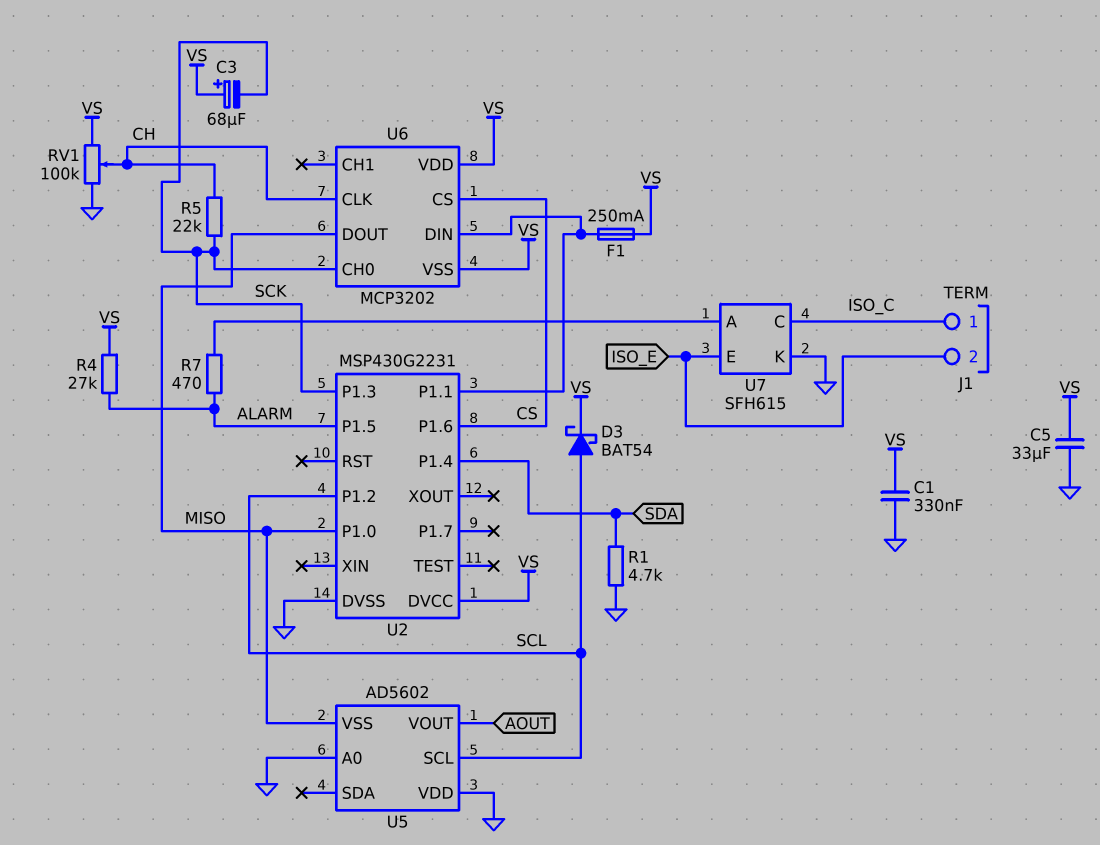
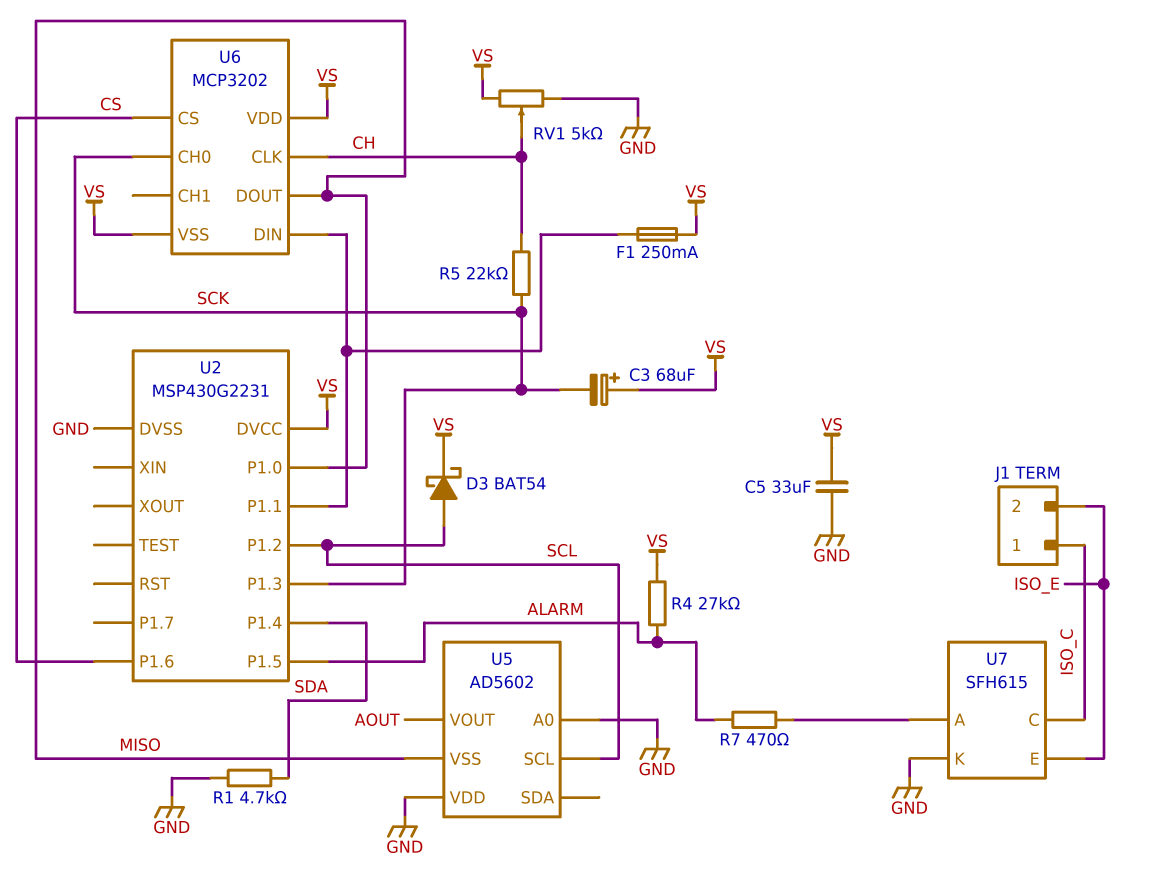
C1: 330nF (GND, VS) -> none
RV1: 100k (GND, VS, wiper CH) -> 5k (GND, VS, wiper CH)

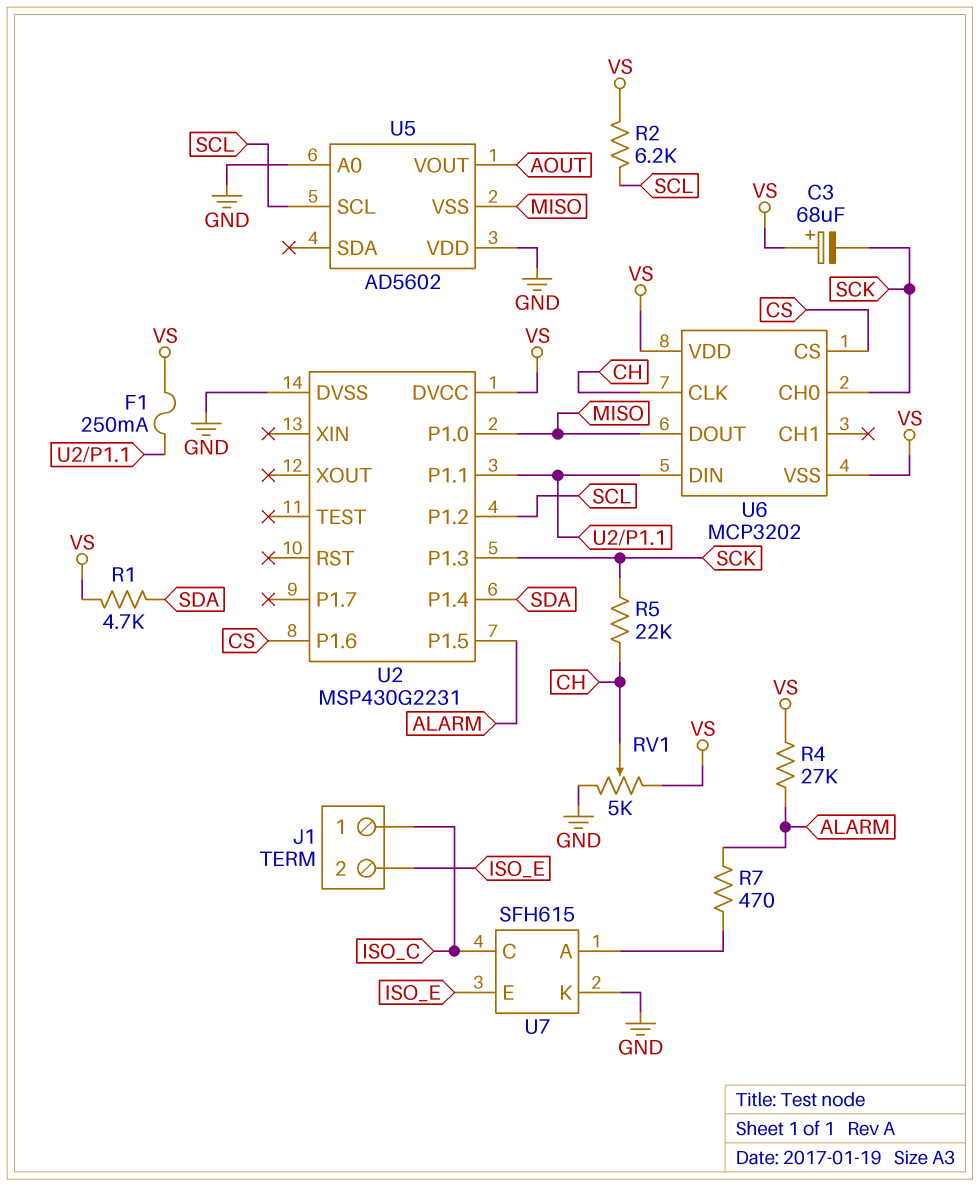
C5: 33uF (GND, VS) -> none
D3: schottky BAT54 (A SCL, K VS) -> none
R1: 4.7k (GND, SDA) -> 4.7k (SDA, VS)
R2: none -> 6.2k (SCL, VS)

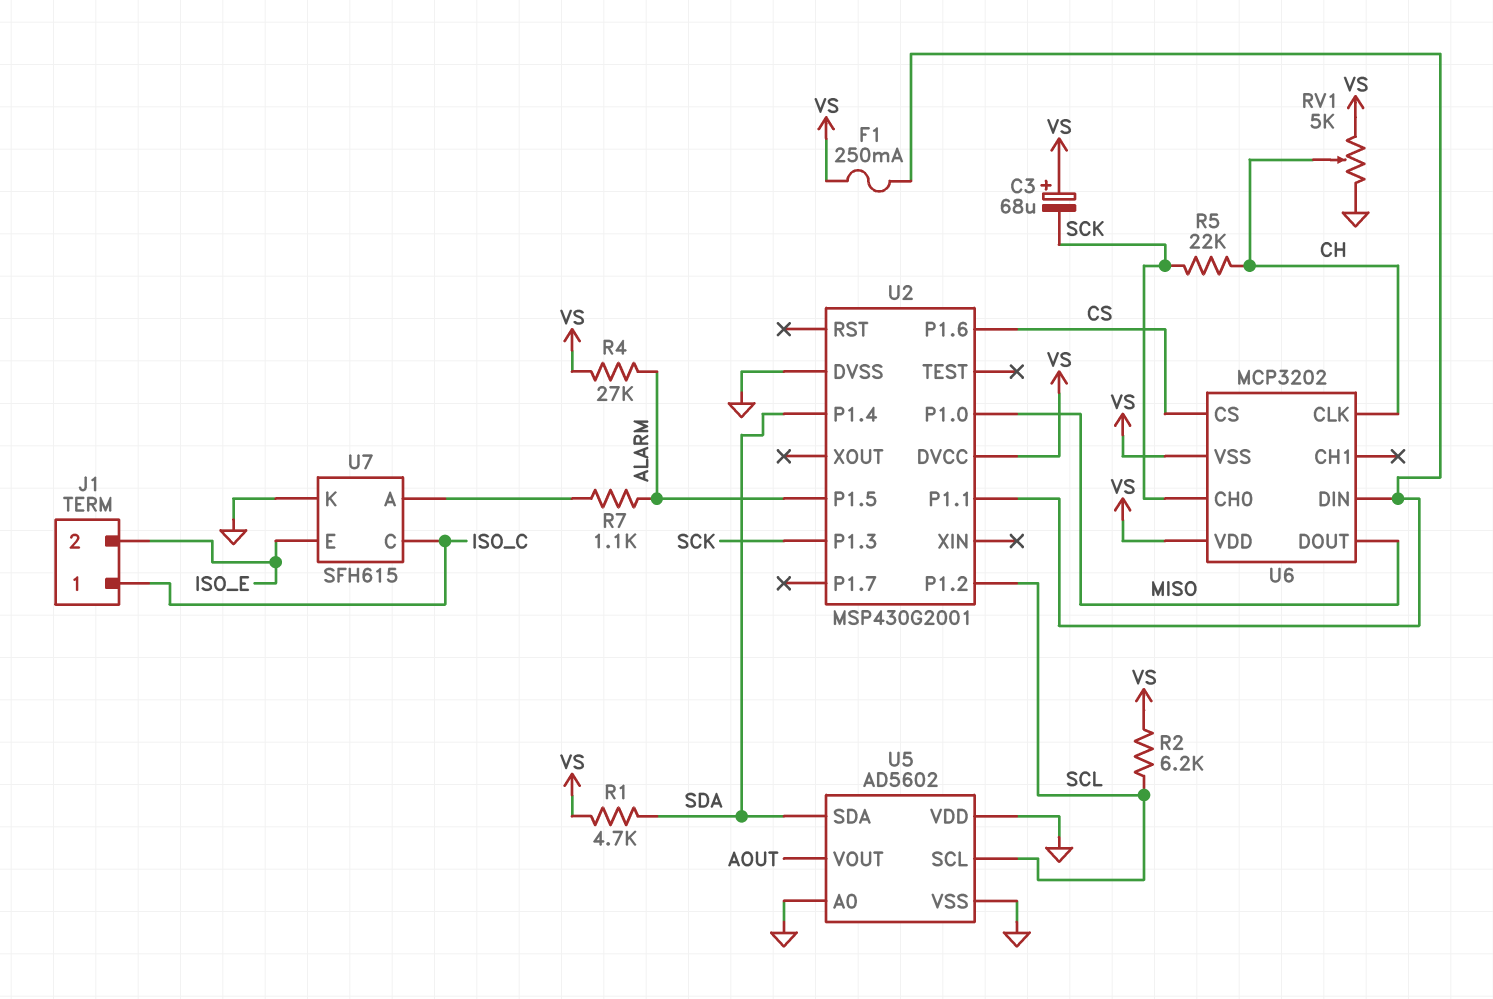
R7: 470 (ALARM, U7/A) -> 1.1k (ALARM, U7/A)
U2: MSP430G2231 -> MSP430G2001
U5 pin SDA: none -> SDA
U5 pin VSS: MISO -> GND

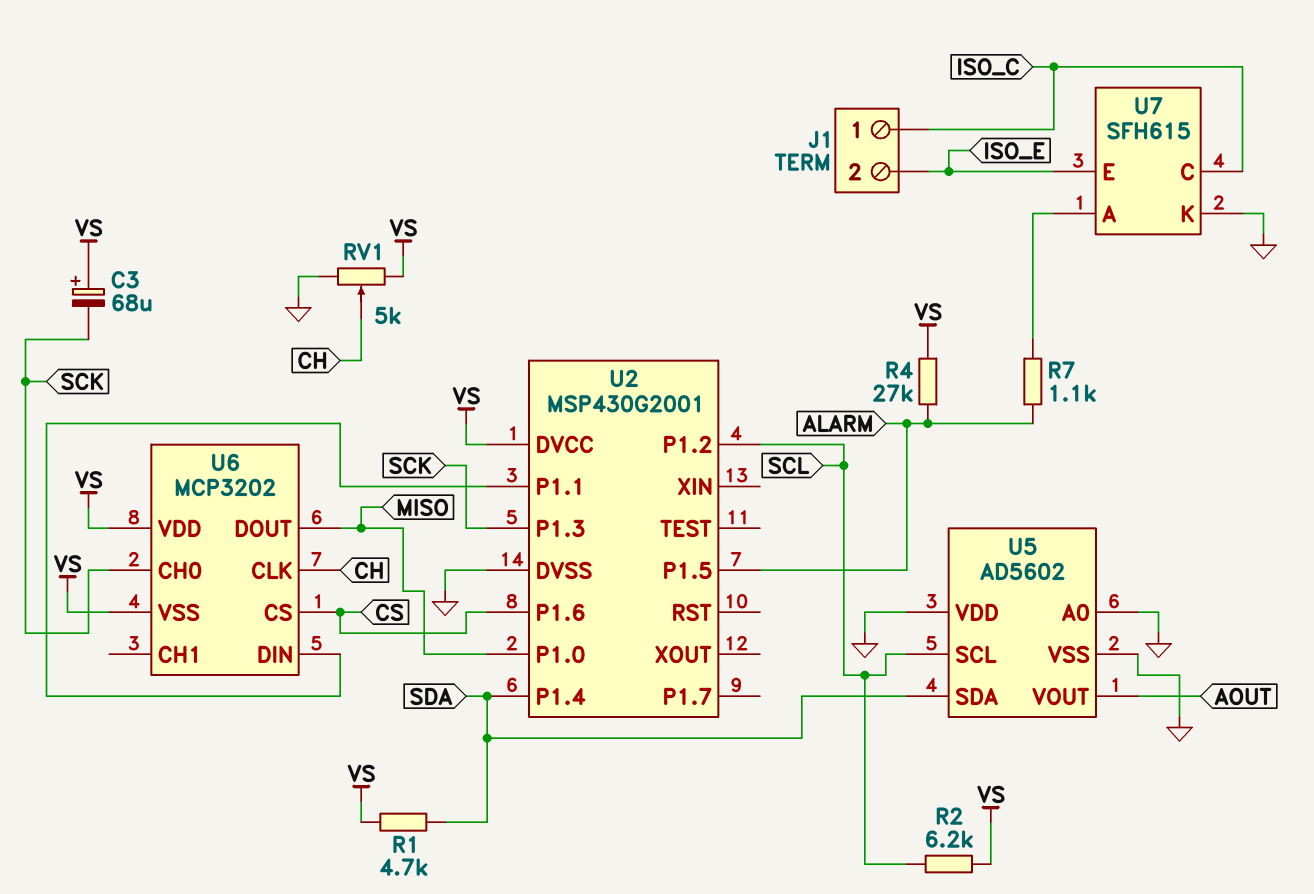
F1: 250mA (U2/P1.1, VS) -> none
R5: 22k (CH, SCK) -> none

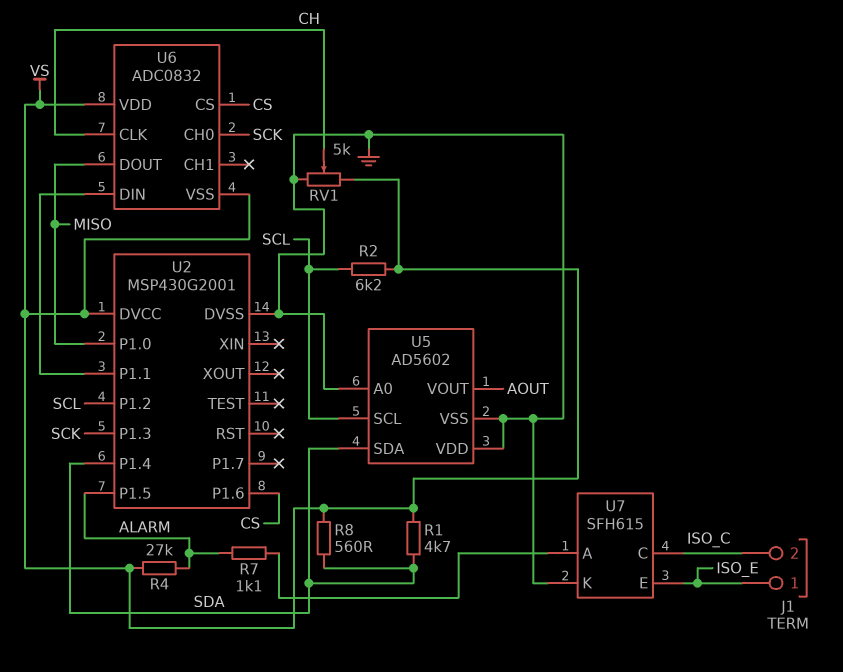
C3: 68uF (plus VS, minus SCK) -> none
J1 pin 1: ISO_C -> ISO_E
J1 pin 2: ISO_E -> ISO_C
R8: none -> 560 (SDA, VS)
U6: MCP3202 -> ADC0832

